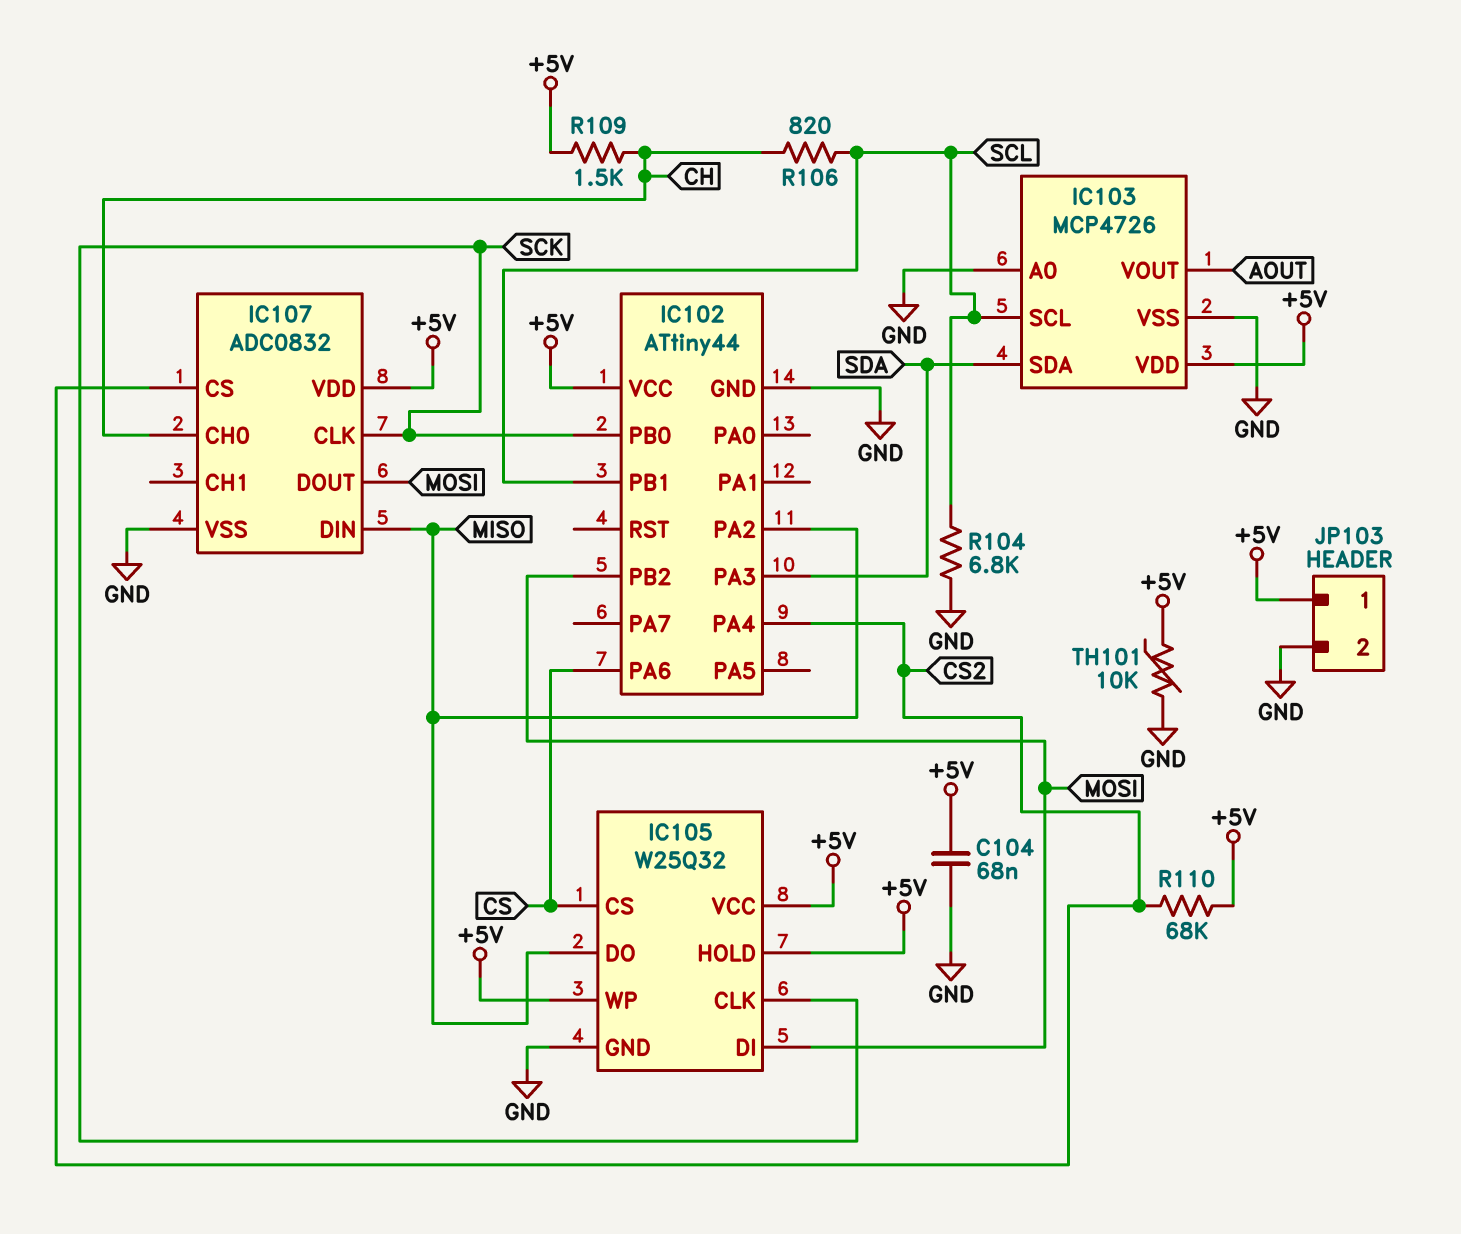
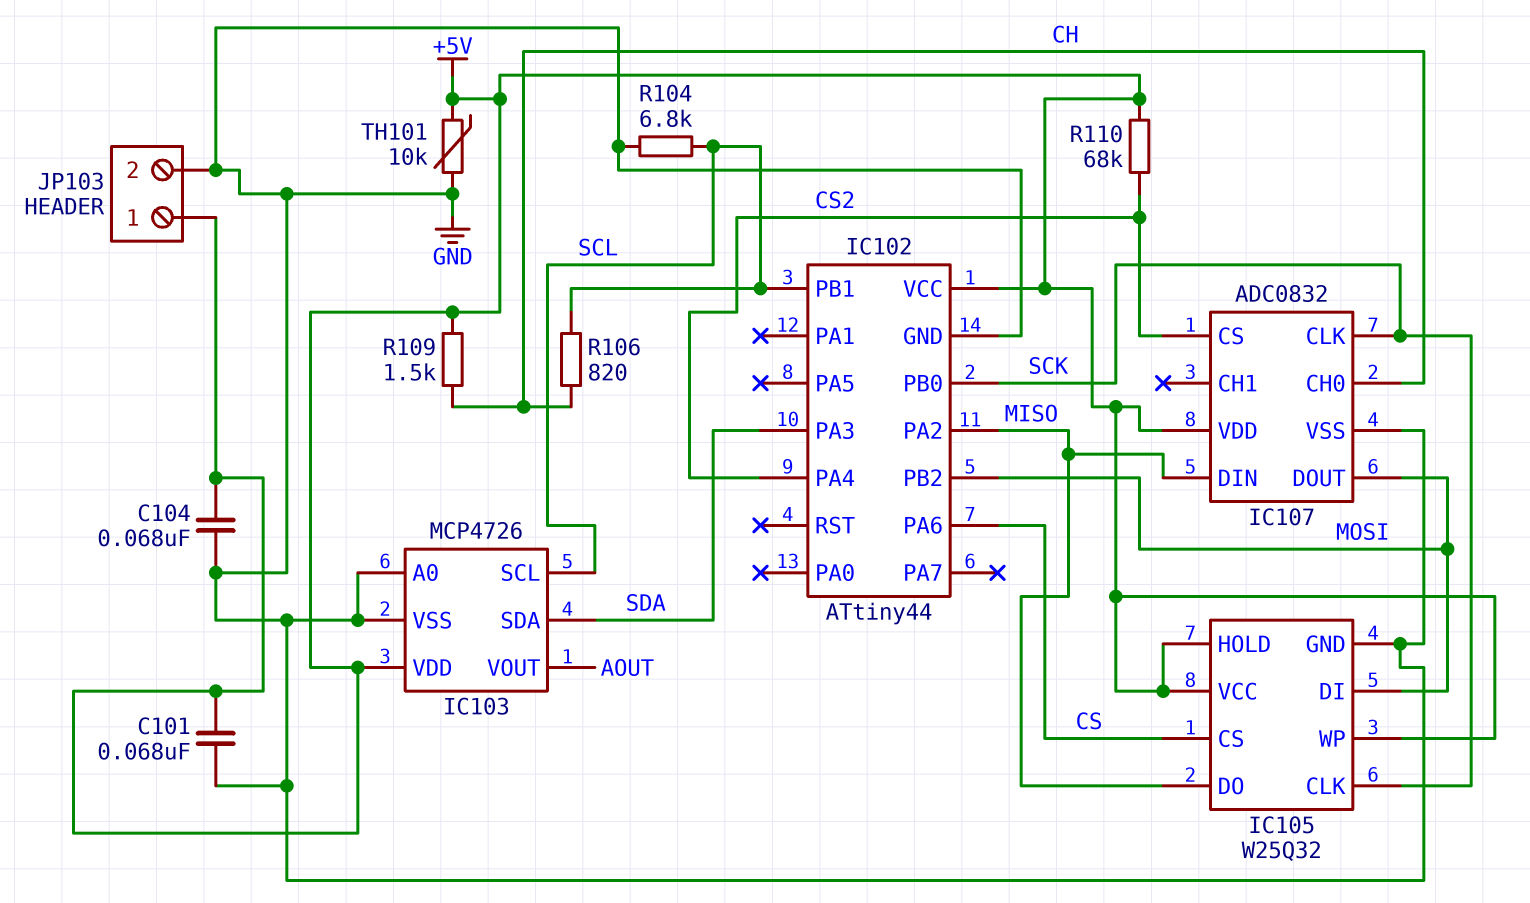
C101: none -> 68nF (+5V, GND)

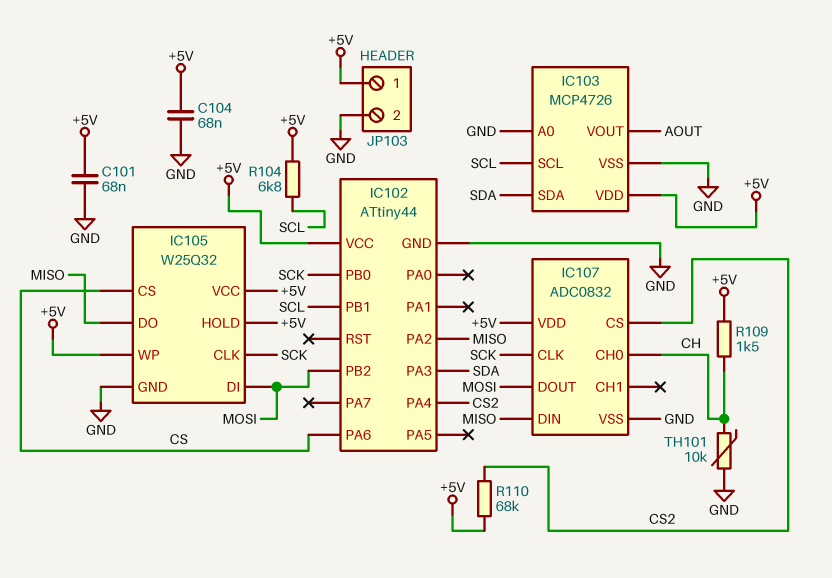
R104: 6.8k (GND, SCL) -> 6.8k (+5V, SCL)
R106: 820 (CH, SCL) -> none
TH101: 10k (+5V, GND) -> 10k (CH, GND)

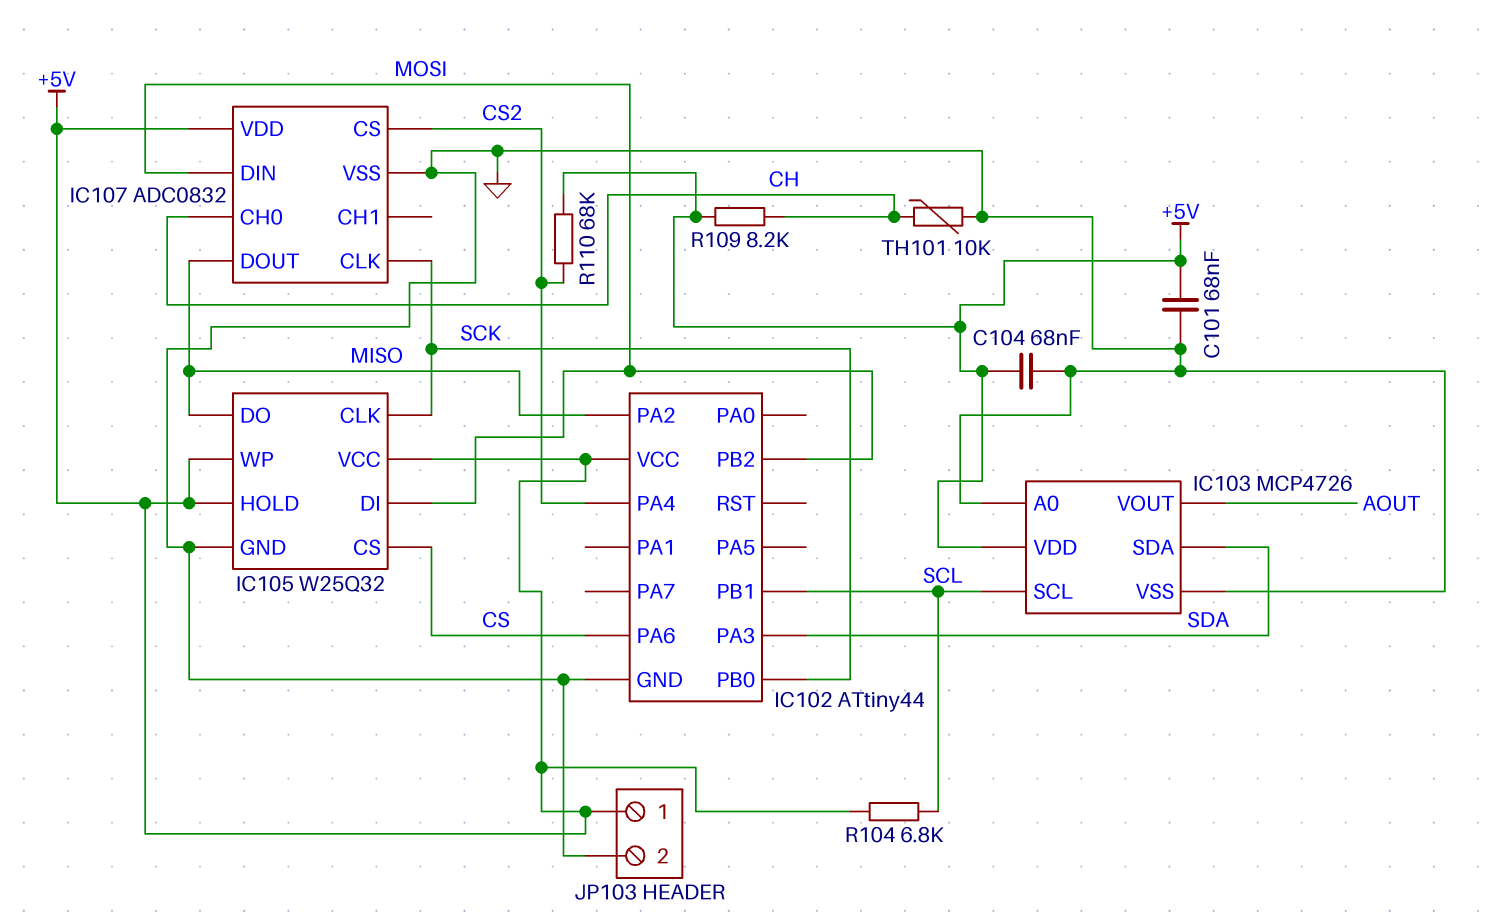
IC107 pin DIN: MISO -> MOSI
IC107 pin DOUT: MOSI -> MISO
R109: 1.5k (+5V, CH) -> 8.2k (+5V, CH)

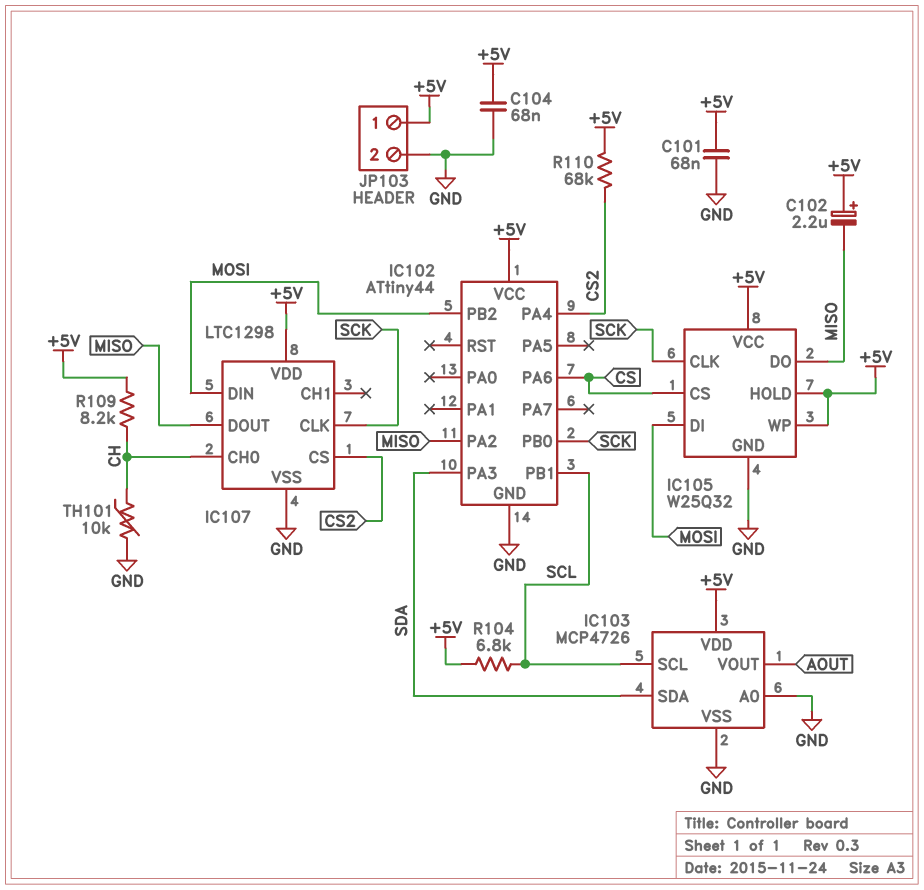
C102: none -> 2.2uF (plus +5V, minus MISO)
IC107: ADC0832 -> LTC1298

